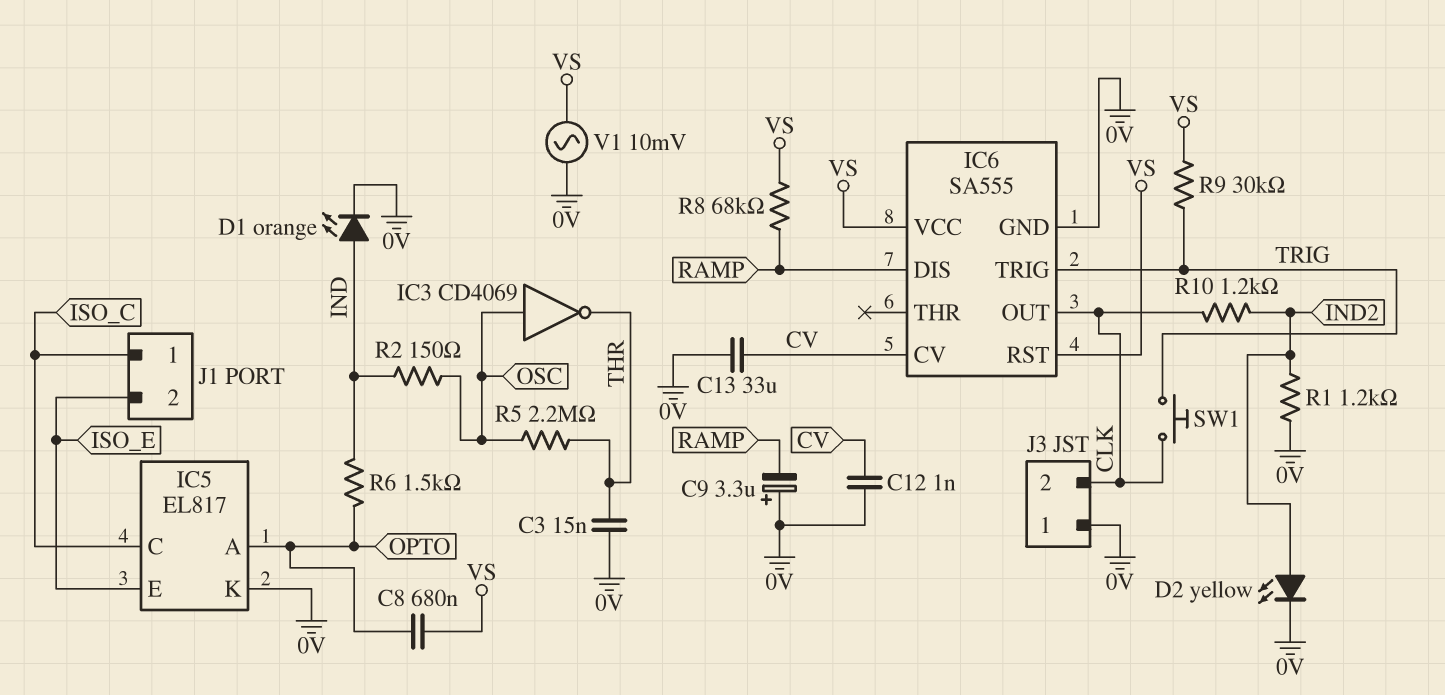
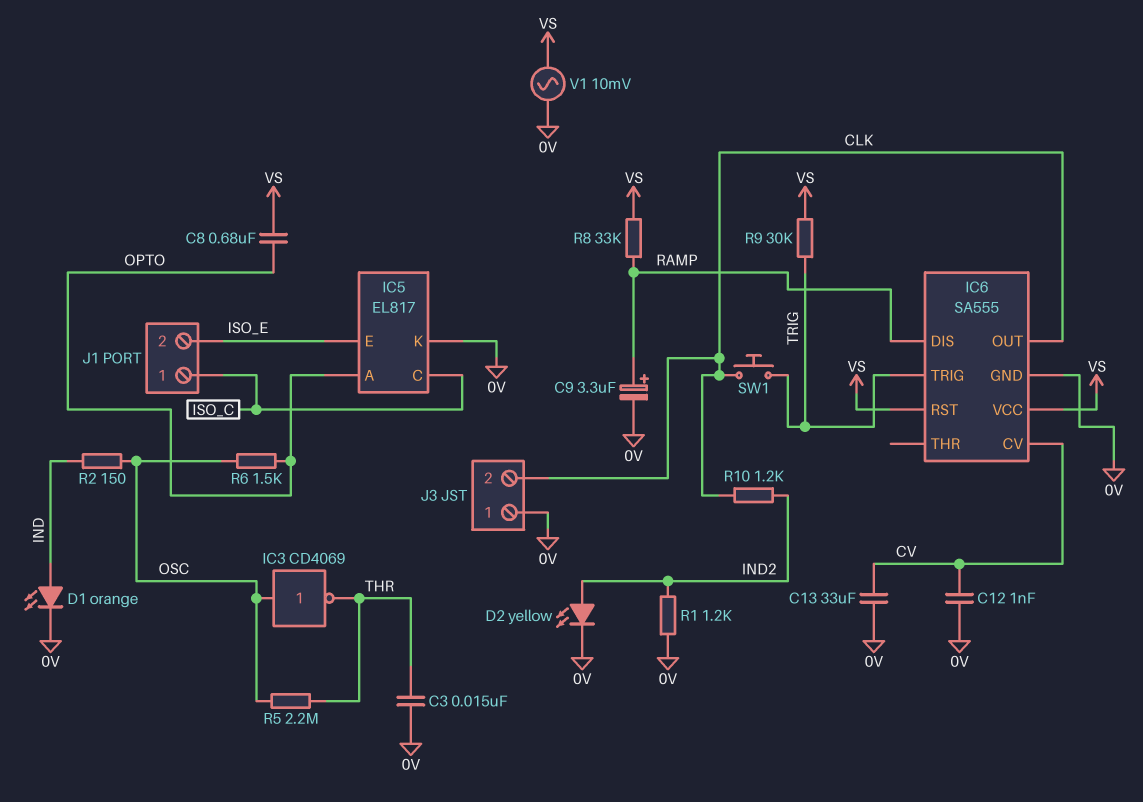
C9: 3.3uF (plus 0V, minus RAMP) -> 3.3uF (plus RAMP, minus 0V)
R6: 1.5k (IND, OPTO) -> 1.5k (OPTO, OSC)
R8: 68k (RAMP, VS) -> 33k (RAMP, VS)

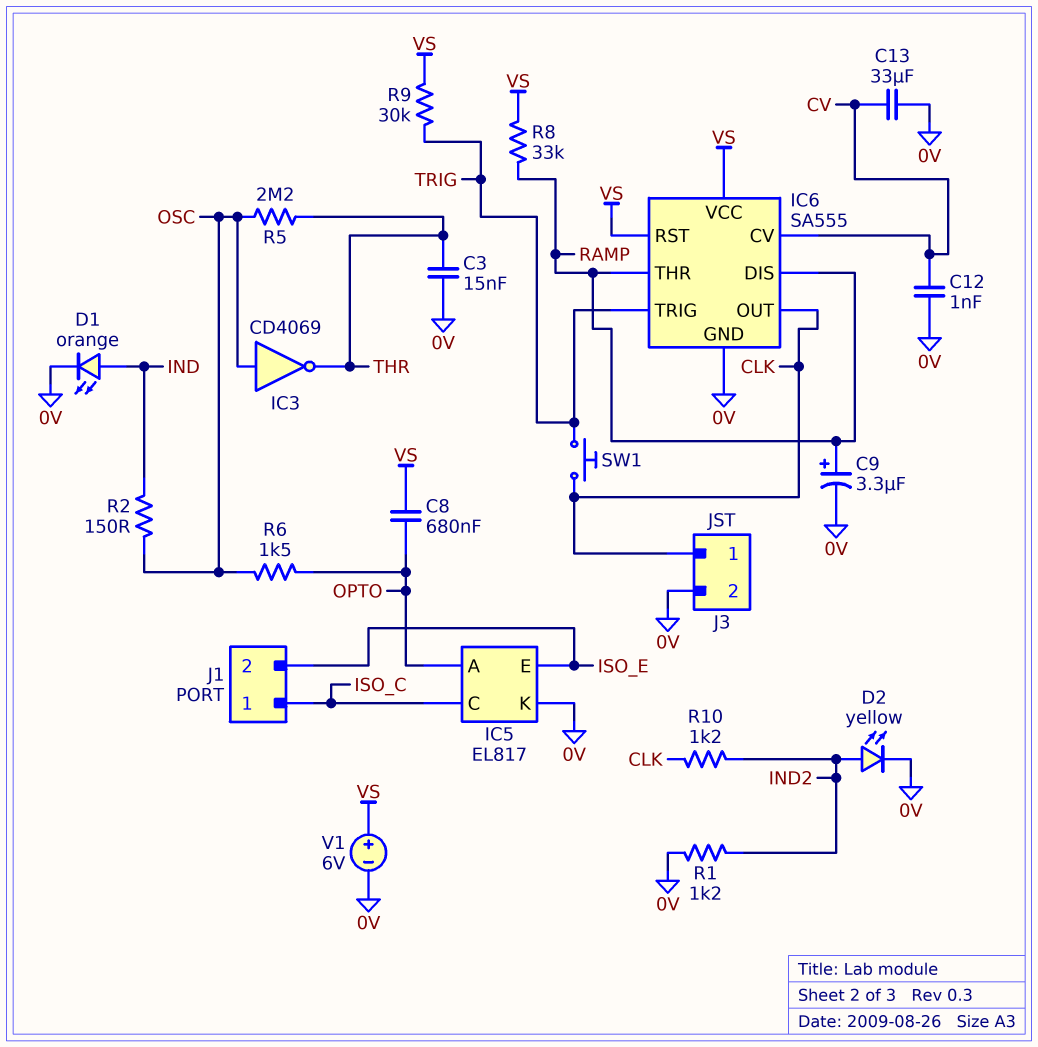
IC6 pin THR: none -> RAMP
J3 pin 1: 0V -> CLK
J3 pin 2: CLK -> 0V
V1: AC 10mV (0V, VS) -> 6V (plus VS, minus 0V)

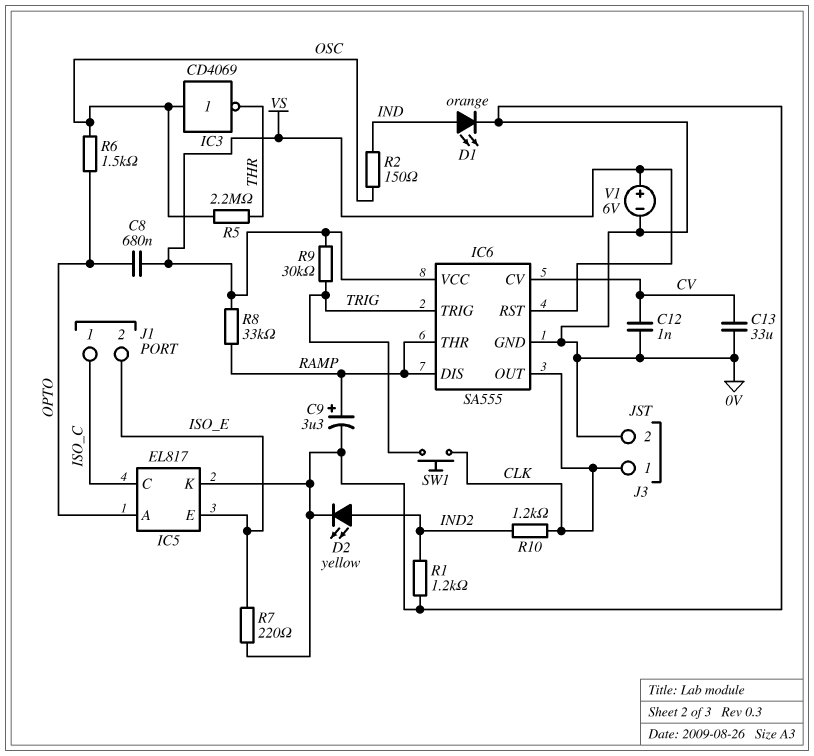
C3: 15nF (0V, THR) -> none
R7: none -> 220 (0V, ISO_E)

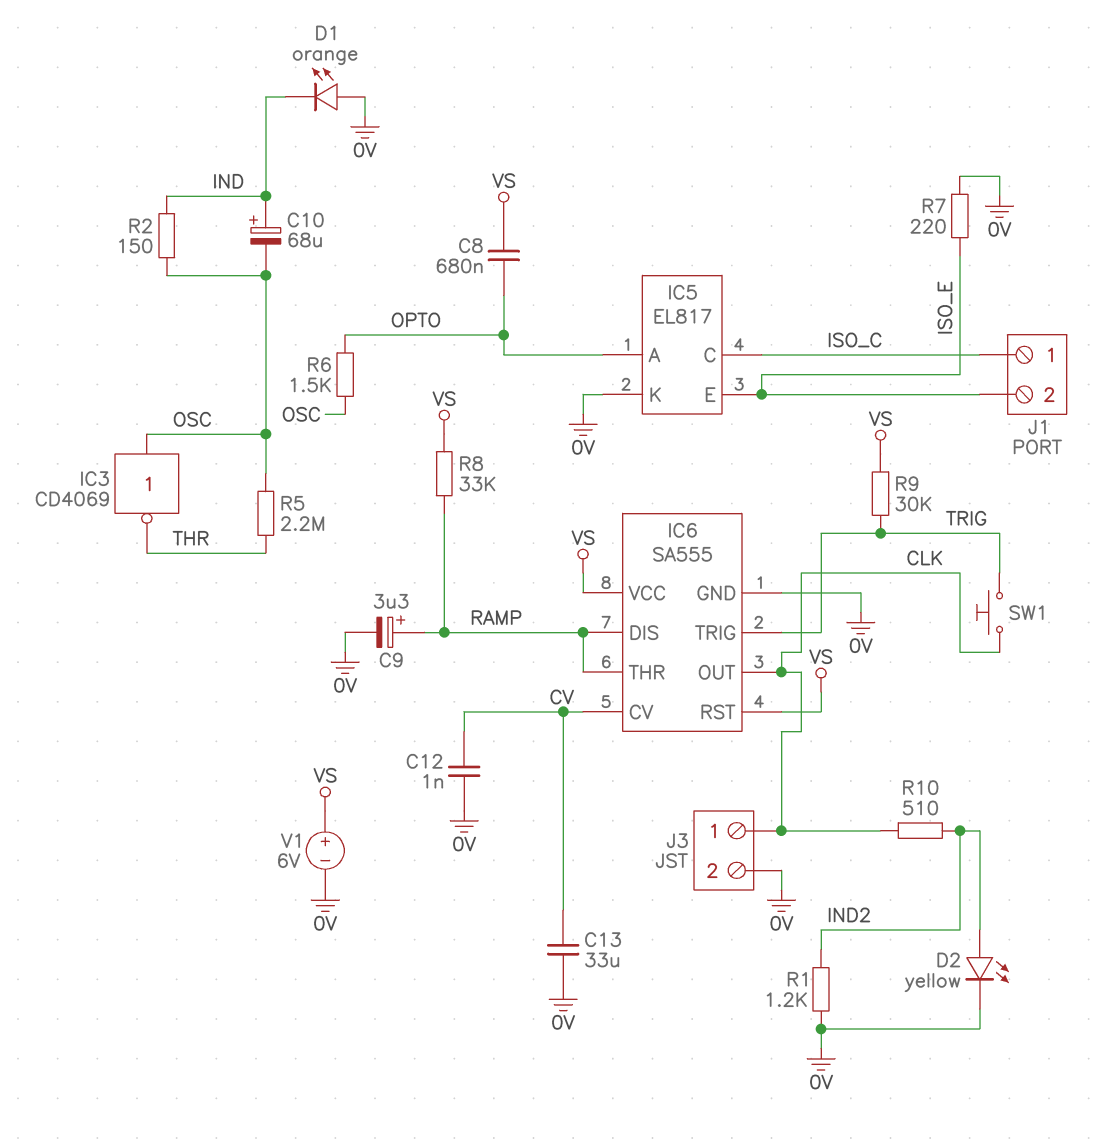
C10: none -> 68uF (plus IND, minus OSC)
D1: LED orange (A IND, K 0V) -> LED orange (A 0V, K IND)
R10: 1.2k (CLK, IND2) -> 510 (CLK, IND2)

